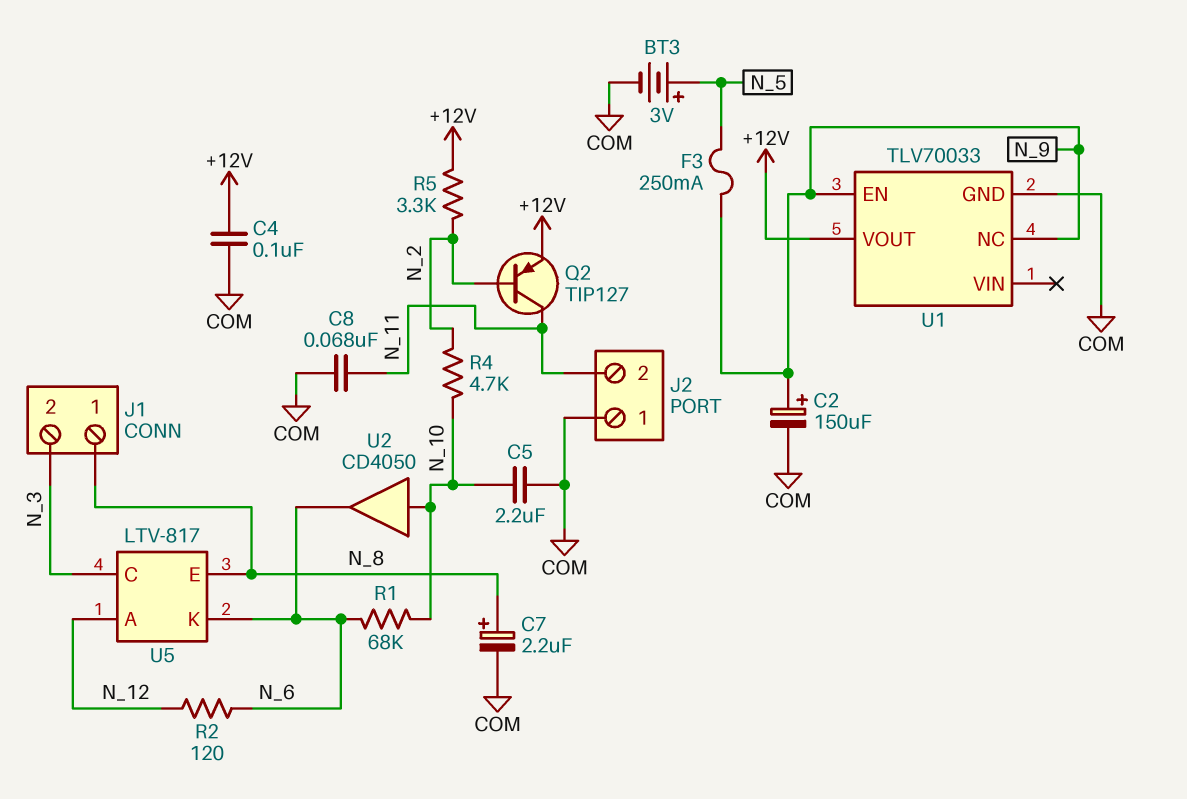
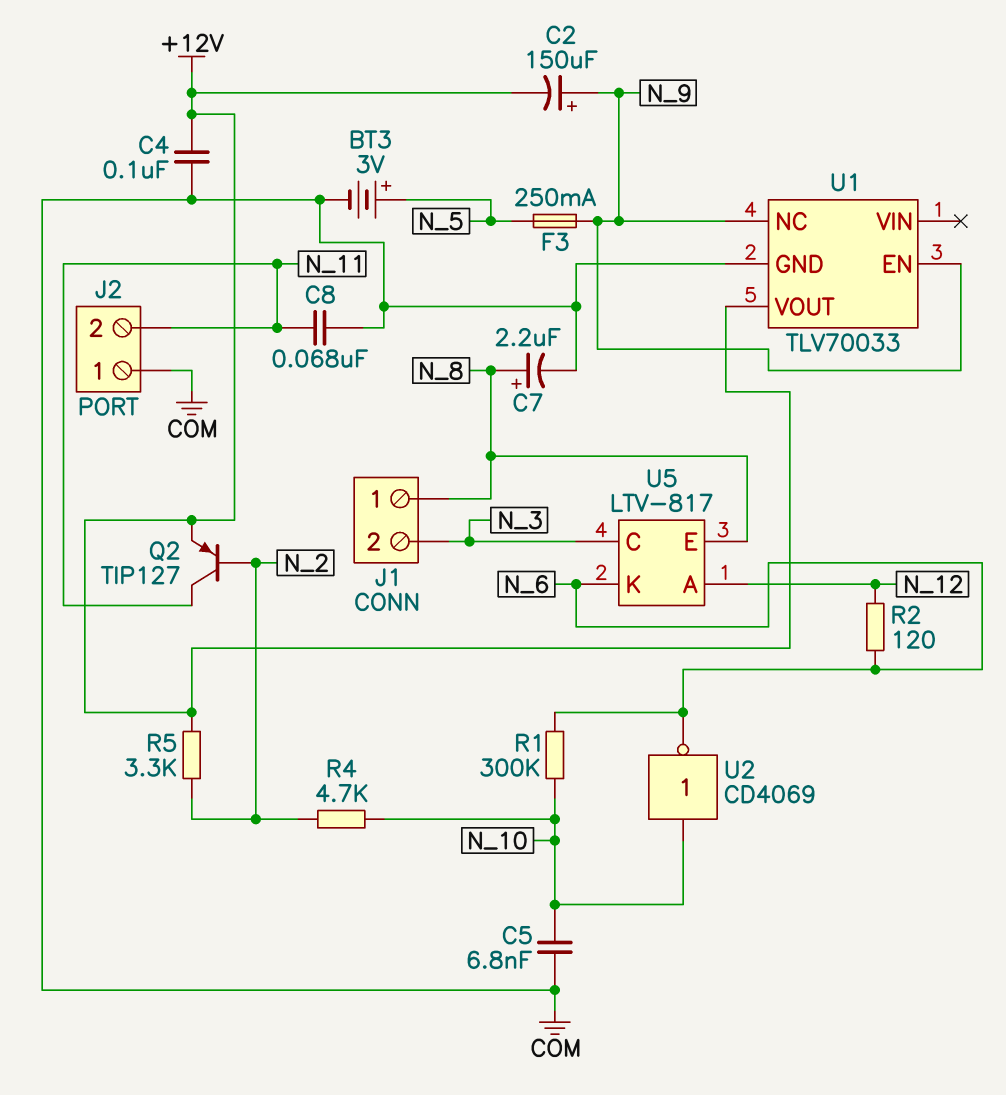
C2: 150uF (plus N_9, minus COM) -> 150uF (plus N_9, minus +12V)
C5: 2.2uF (COM, N_10) -> 6.8nF (COM, N_10)
R1: 68k (N_6, N_10) -> 300k (N_6, N_10)
U2: buffer CD4050 (in N_10, out N_6) -> NOT CD4069 (in N_10, out N_6)

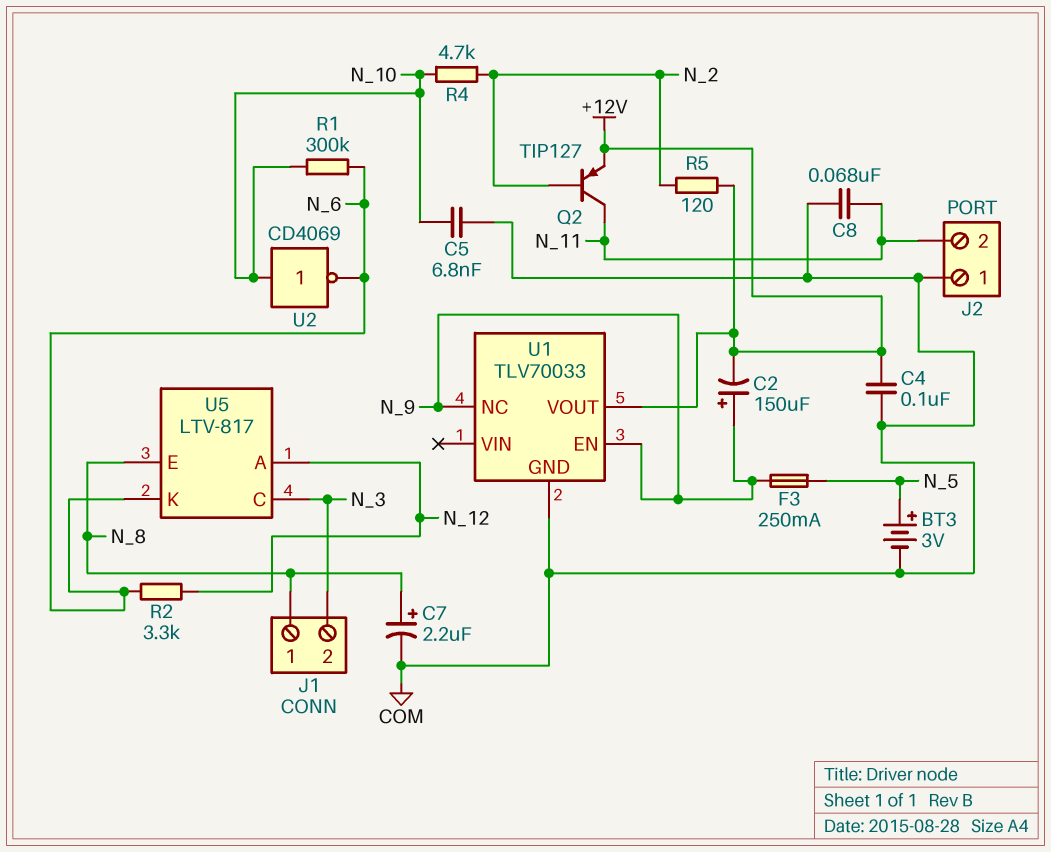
R2: 120 (N_6, N_12) -> 3.3k (N_6, N_12)
R5: 3.3k (+12V, N_2) -> 120 (+12V, N_2)

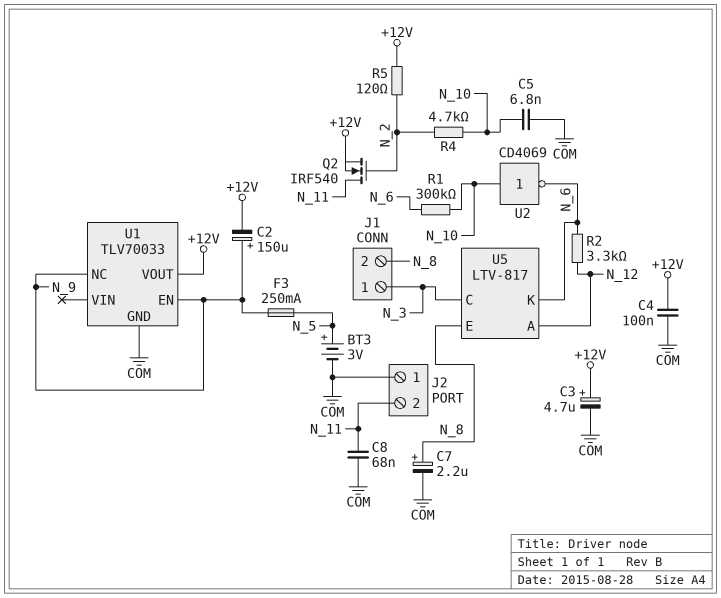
C3: none -> 4.7uF (plus +12V, minus COM)
J1 pin 1: N_8 -> N_3
J1 pin 2: N_3 -> N_8
Q2: PNP TIP127 (B N_2, C N_11, E +12V) -> NMOS IRF540 (G N_2, D N_11, S +12V)

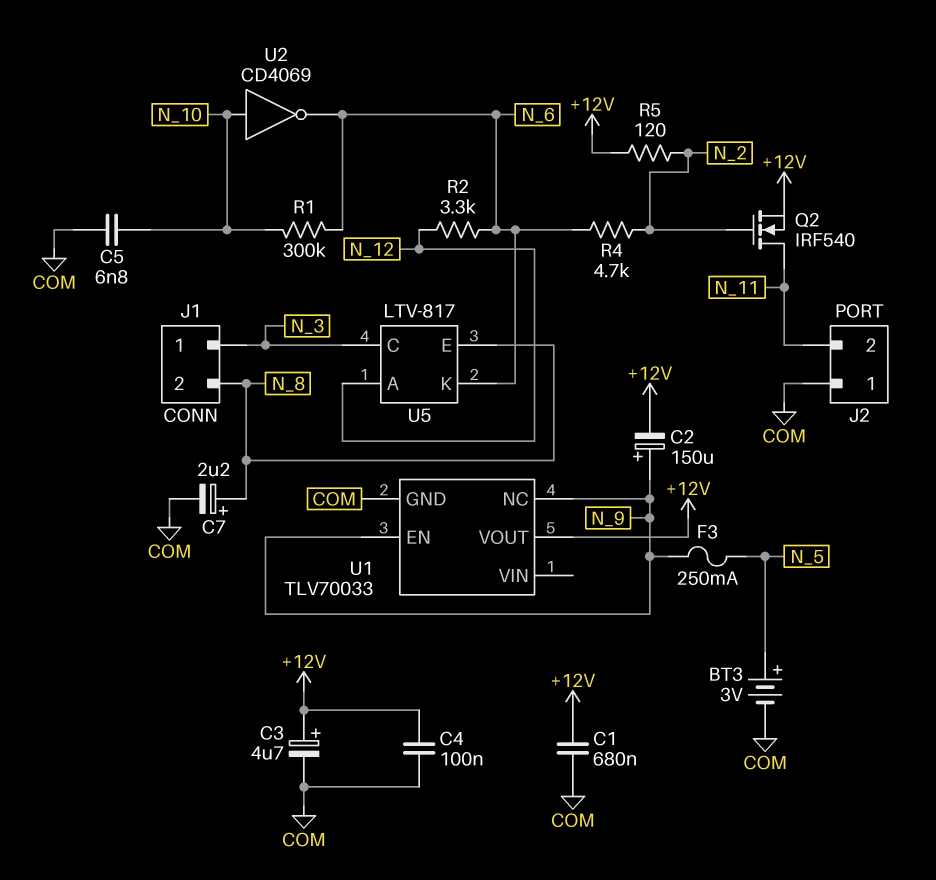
C1: none -> 680nF (+12V, COM)
C8: 68nF (COM, N_11) -> none
R4: 4.7k (N_2, N_10) -> 4.7k (N_2, N_6)

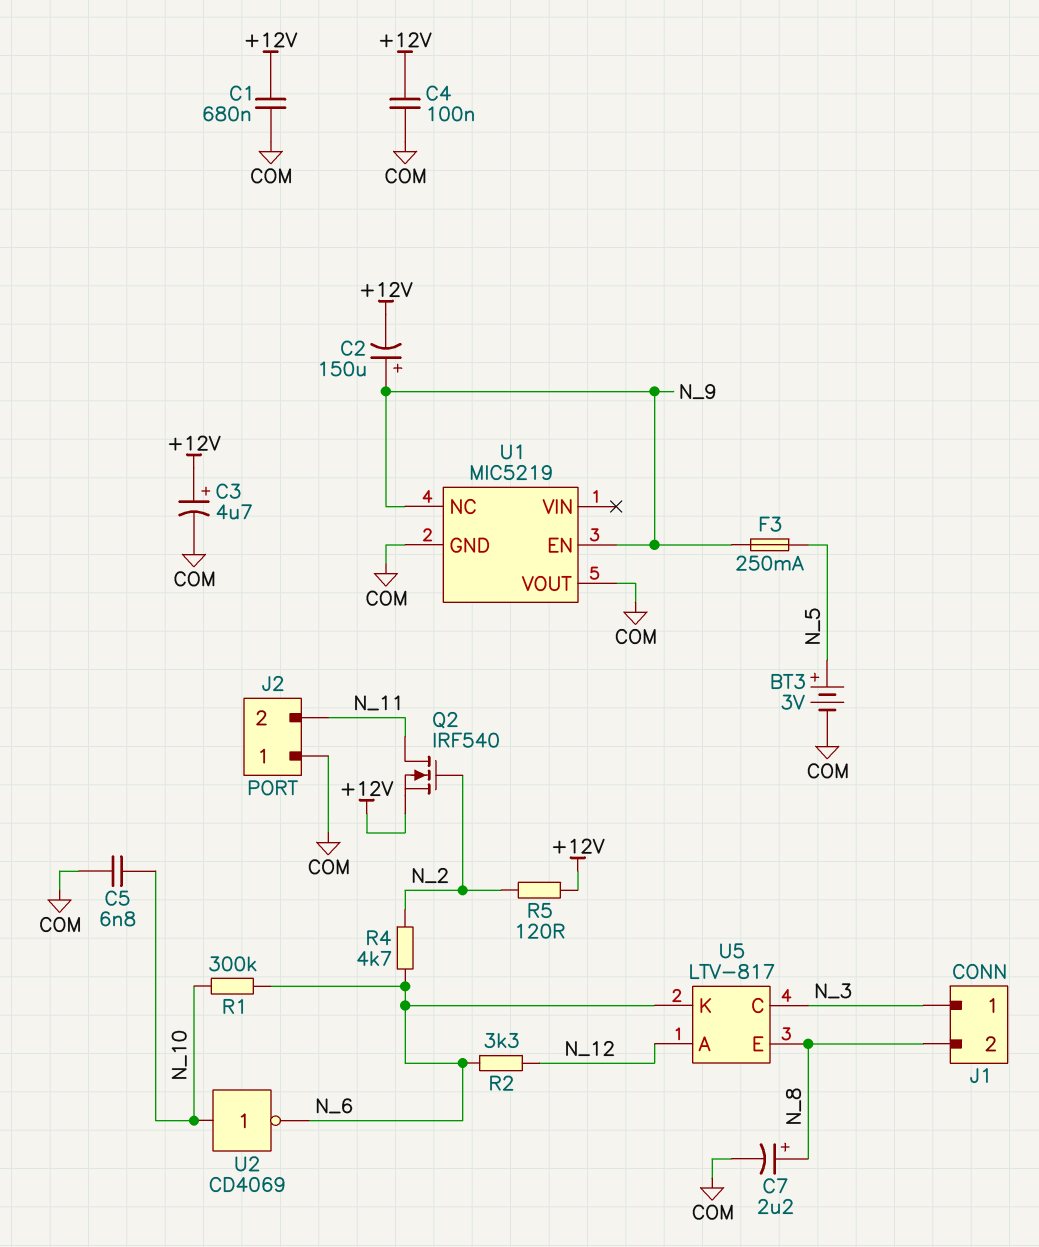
U1: TLV70033 -> MIC5219
U1 pin VOUT: +12V -> COM

